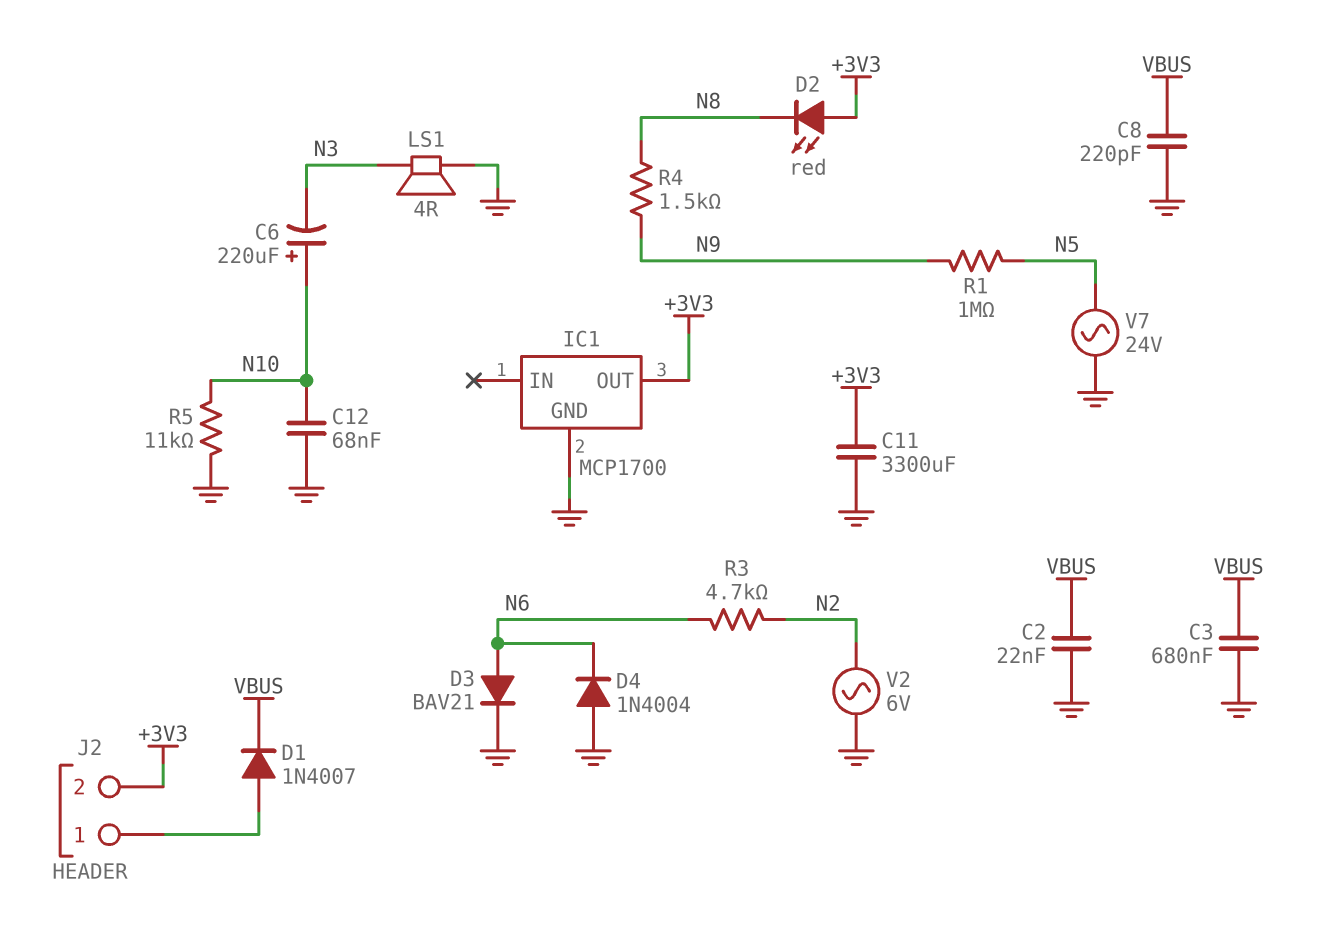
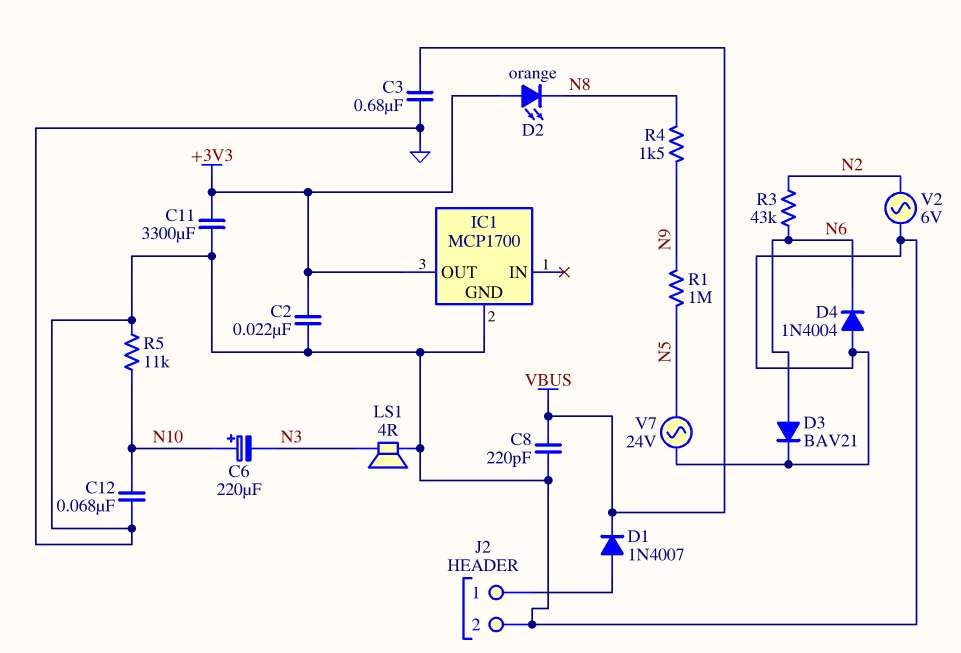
C2: 22nF (GND, VBUS) -> 22nF (+3V3, GND)
D2: LED red (A +3V3, K N8) -> LED orange (A +3V3, K N8)
J2 pin 2: +3V3 -> GND
R3: 4.7k (N2, N6) -> 43k (N2, N6)

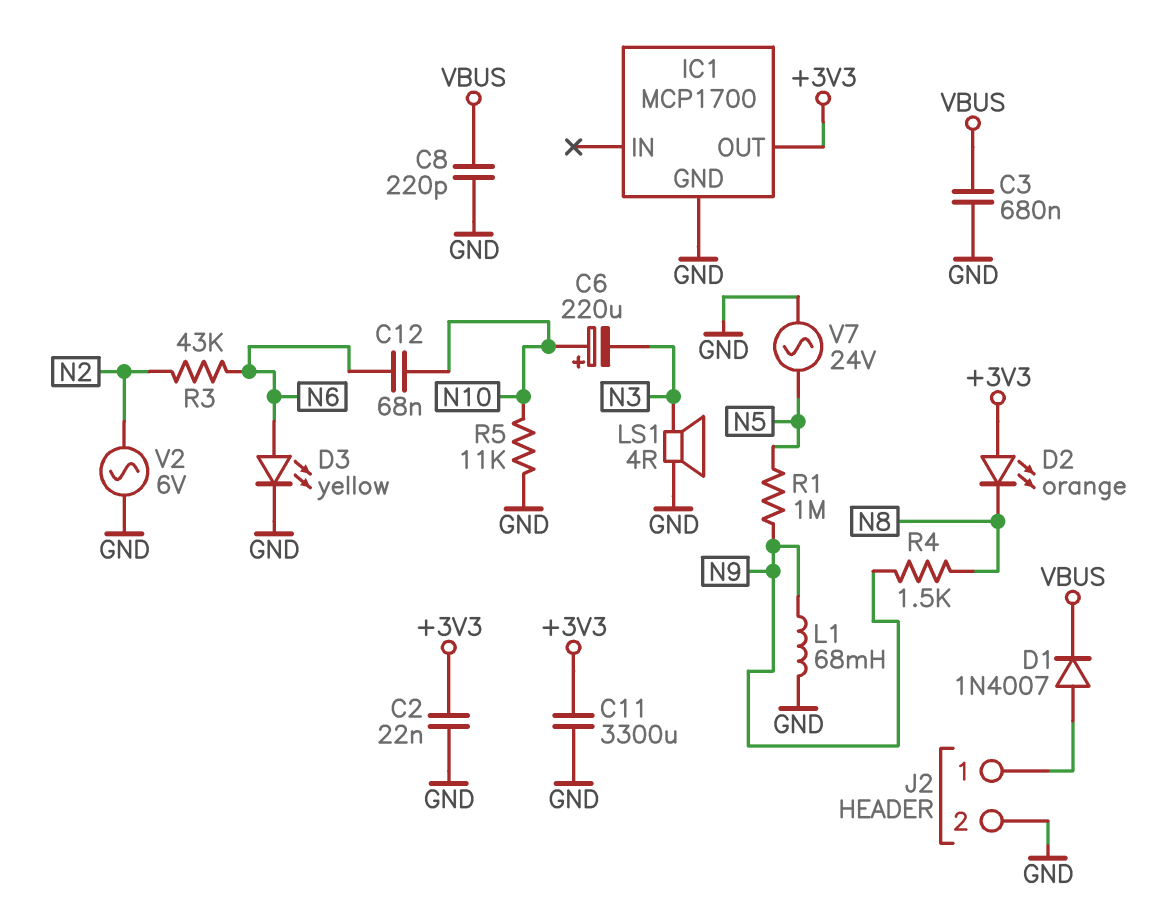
C12: 68nF (GND, N10) -> 68nF (N6, N10)
D3: diode BAV21 (A N6, K GND) -> LED yellow (A N6, K GND)
D4: diode 1N4004 (A GND, K N6) -> none
L1: none -> 68mH (GND, N9)

